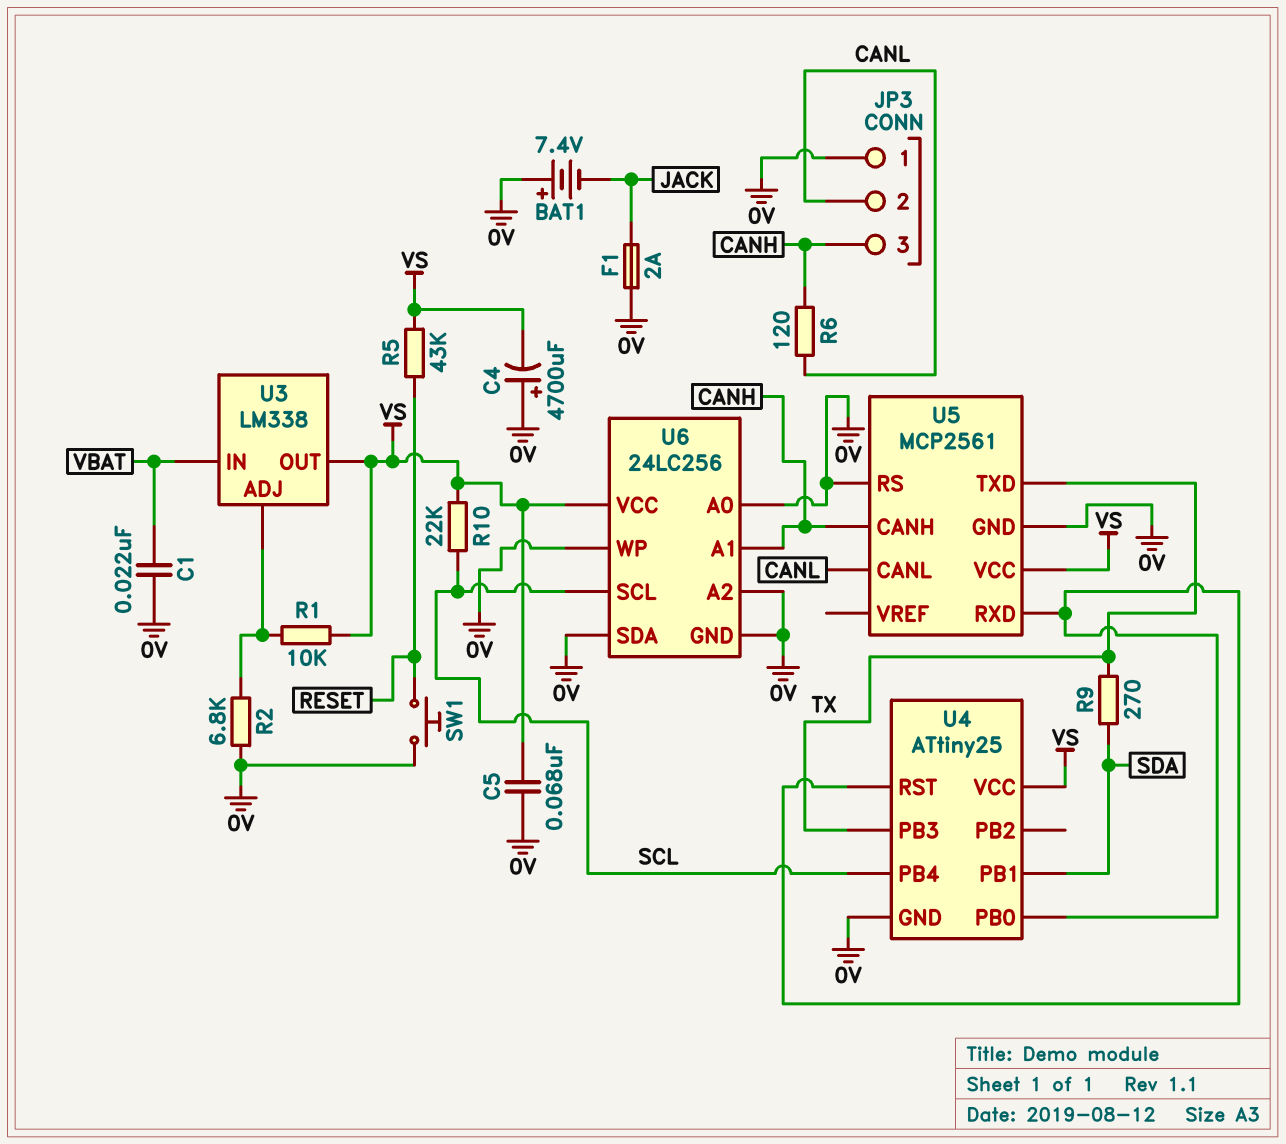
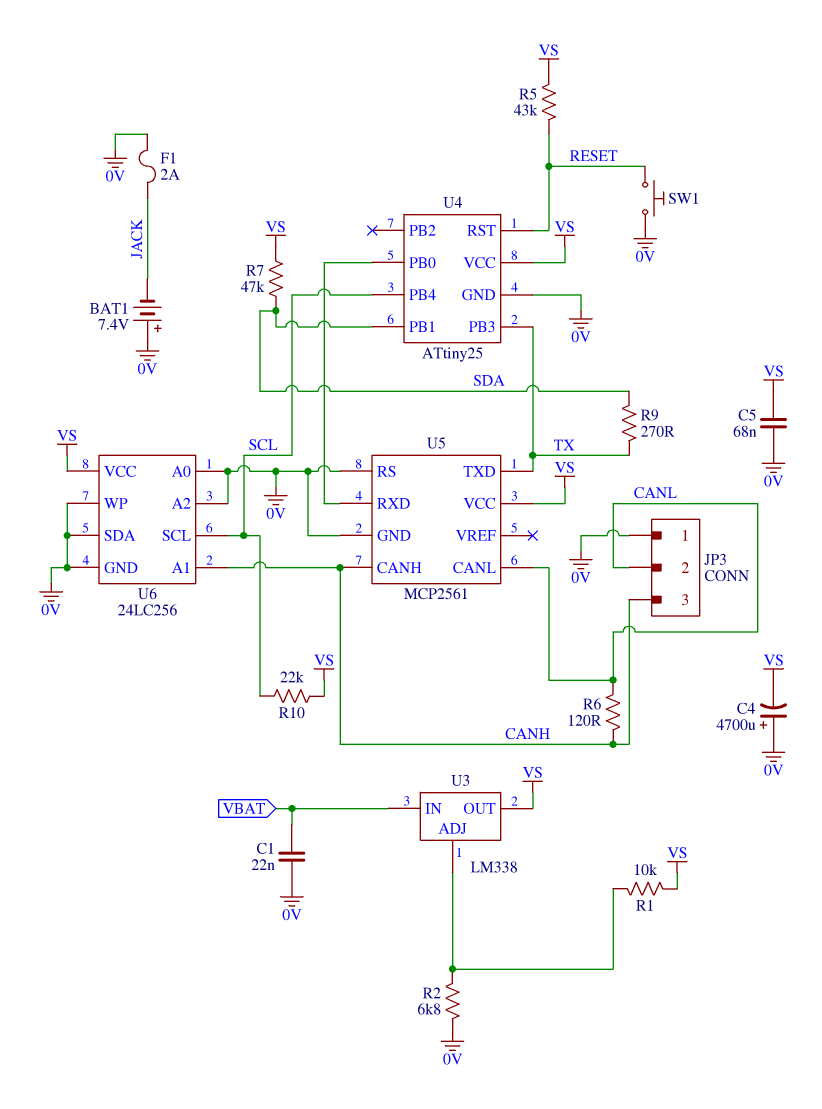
R7: none -> 47k (SDA, VS)
U4 pin RST: U4/PB0 -> RESET

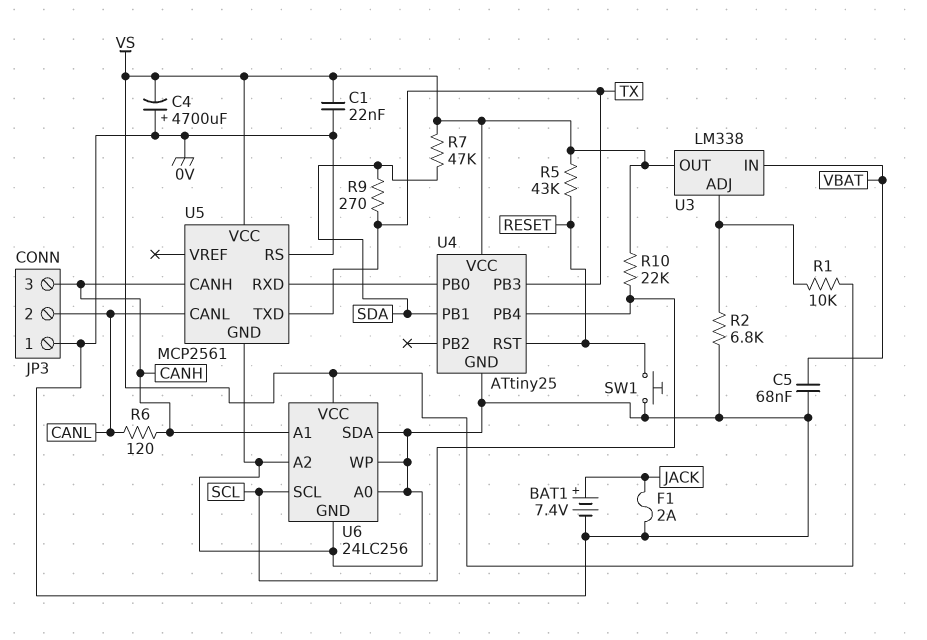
BAT1: 7.4V (plus 0V, minus JACK) -> 7.4V (plus JACK, minus 0V)
C1: 22nF (0V, VBAT) -> 22nF (0V, VS)
C5: 68nF (0V, VS) -> 68nF (0V, VBAT)

